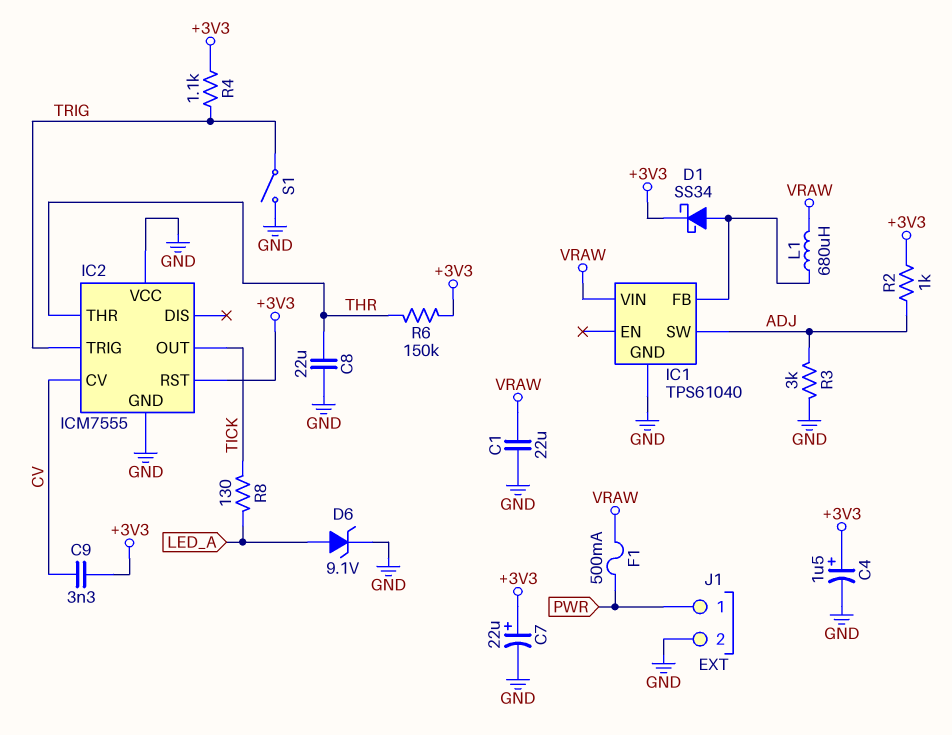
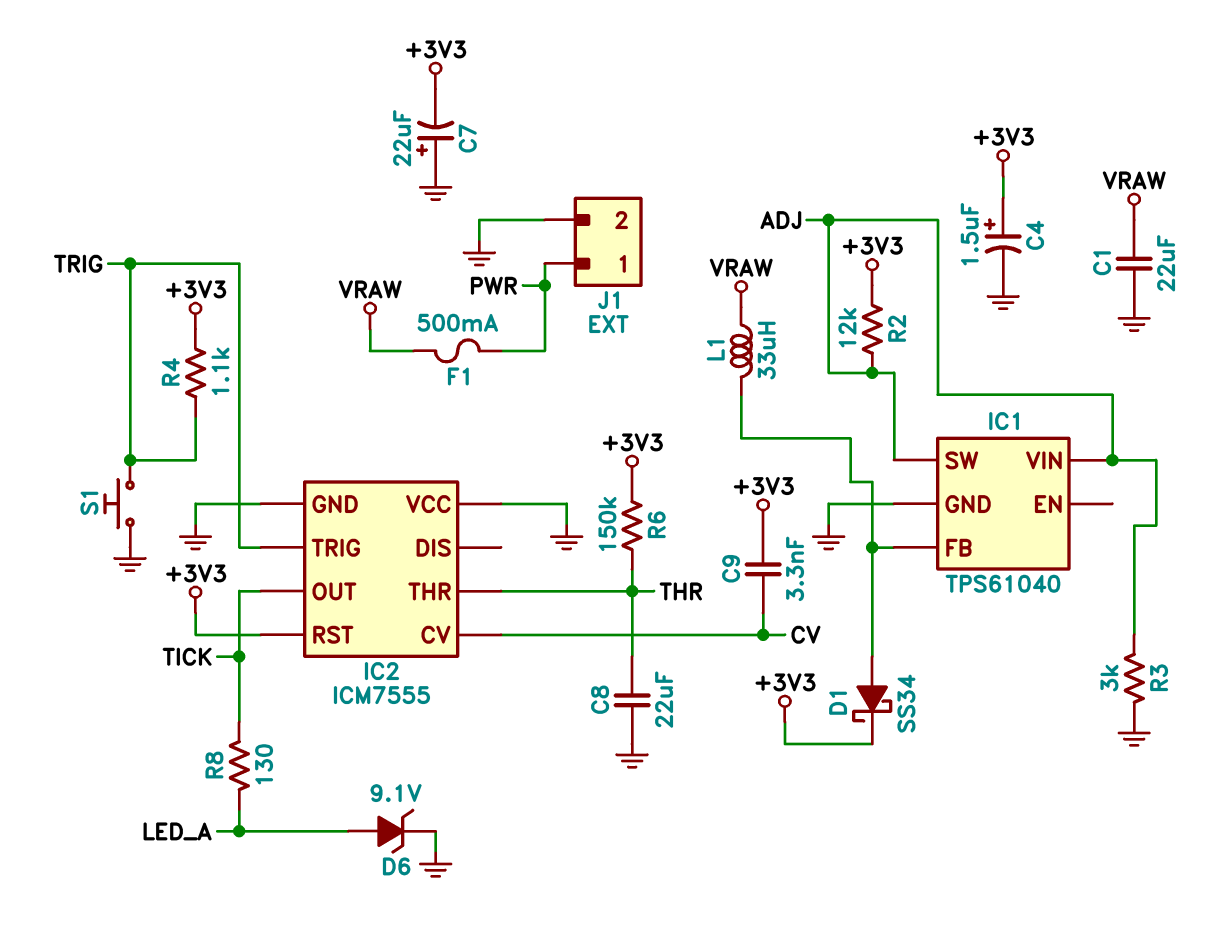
C7: 22uF (plus +3V3, minus GND) -> 22uF (plus GND, minus +3V3)
IC1 pin VIN: VRAW -> ADJ
L1: 680uH (IC1/FB, VRAW) -> 33uH (IC1/FB, VRAW)
R2: 1k (+3V3, ADJ) -> 12k (+3V3, ADJ)
S1: switch (GND, TRIG) -> button (GND, TRIG)

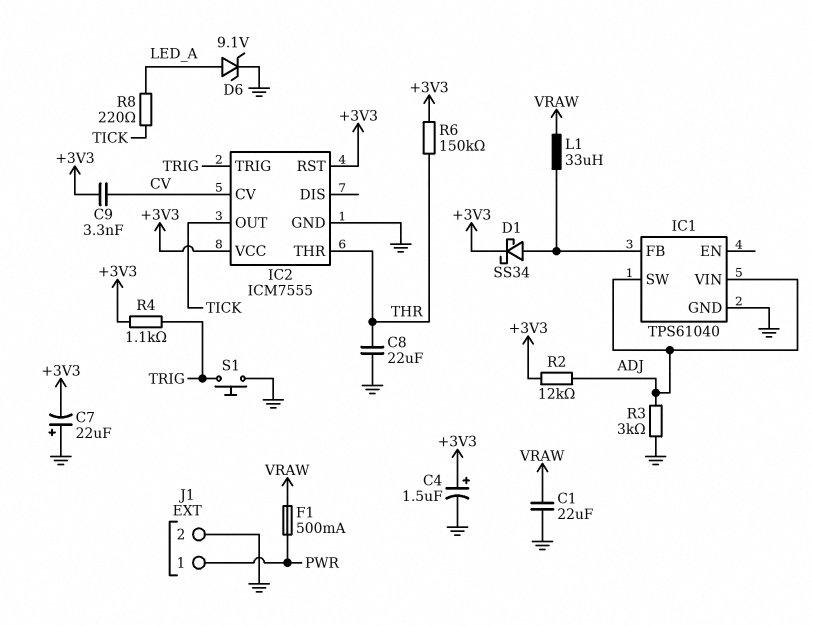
IC2 pin VCC: GND -> +3V3
R8: 130 (LED_A, TICK) -> 220 (LED_A, TICK)

